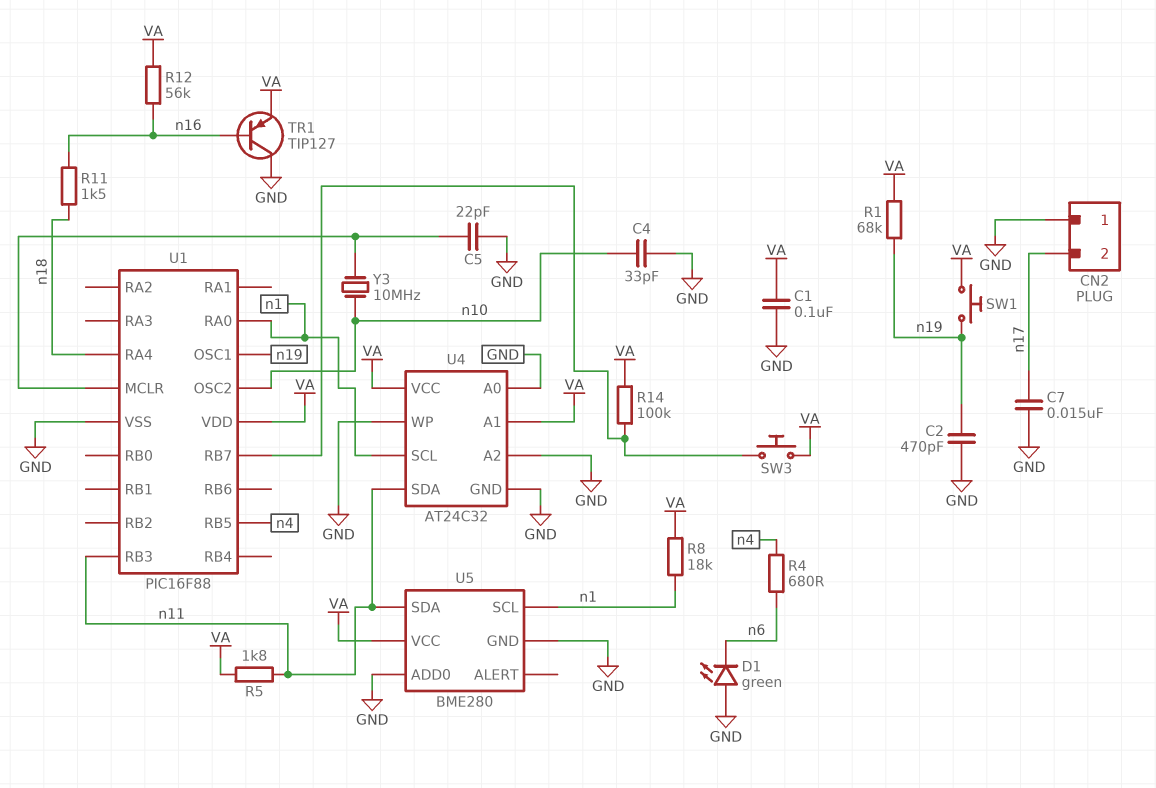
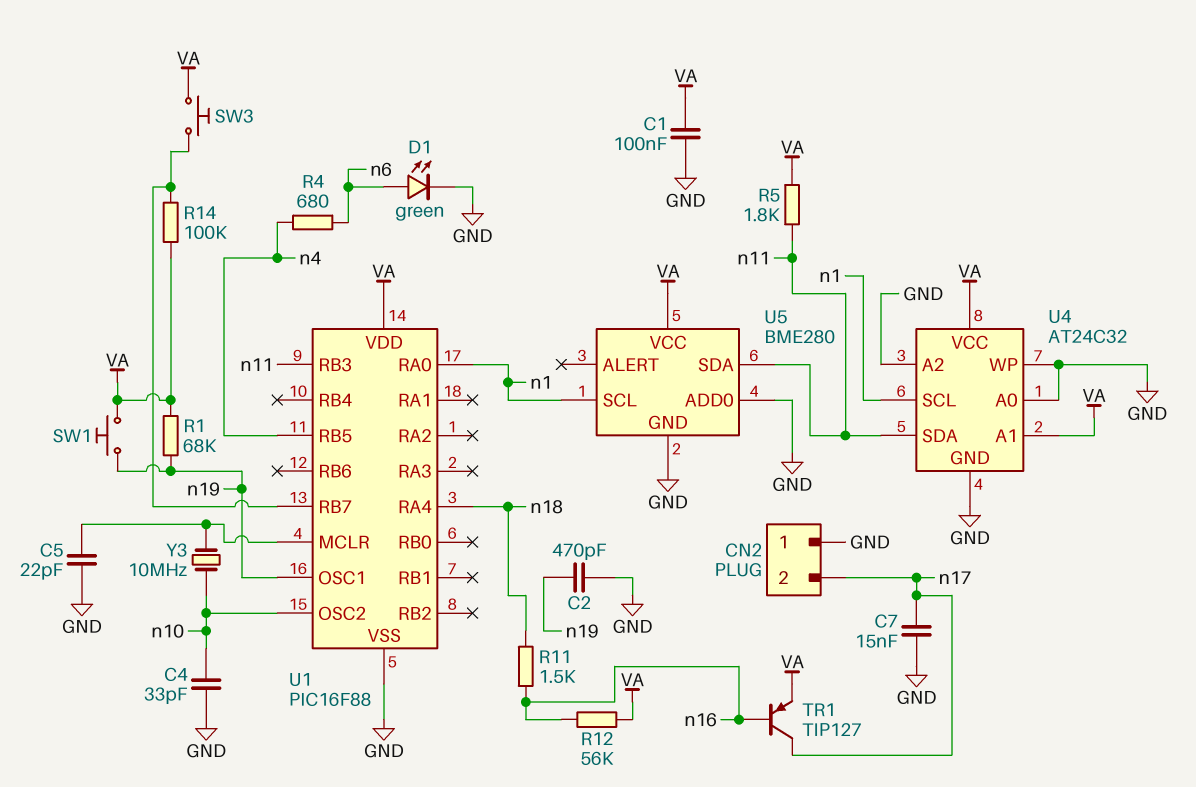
D1: LED green (A GND, K n6) -> LED green (A n6, K GND)
R8: 18k (VA, n1) -> none
TR1: PNP TIP127 (B n16, C GND, E VA) -> PNP TIP127 (B n16, C n17, E VA)

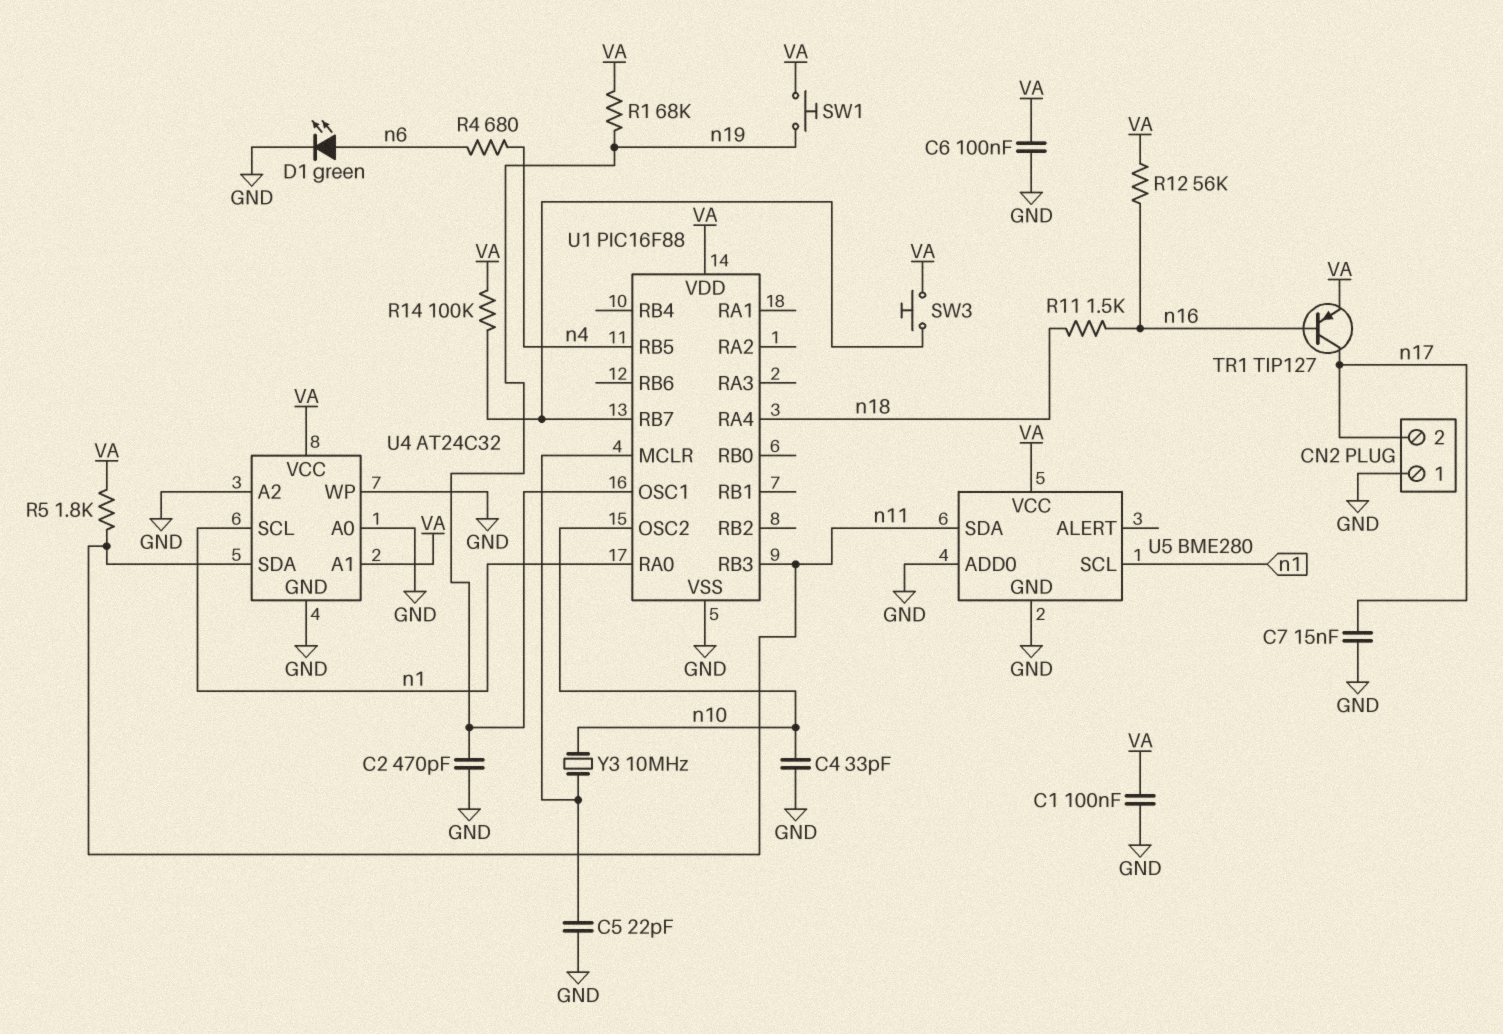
C6: none -> 100nF (GND, VA)

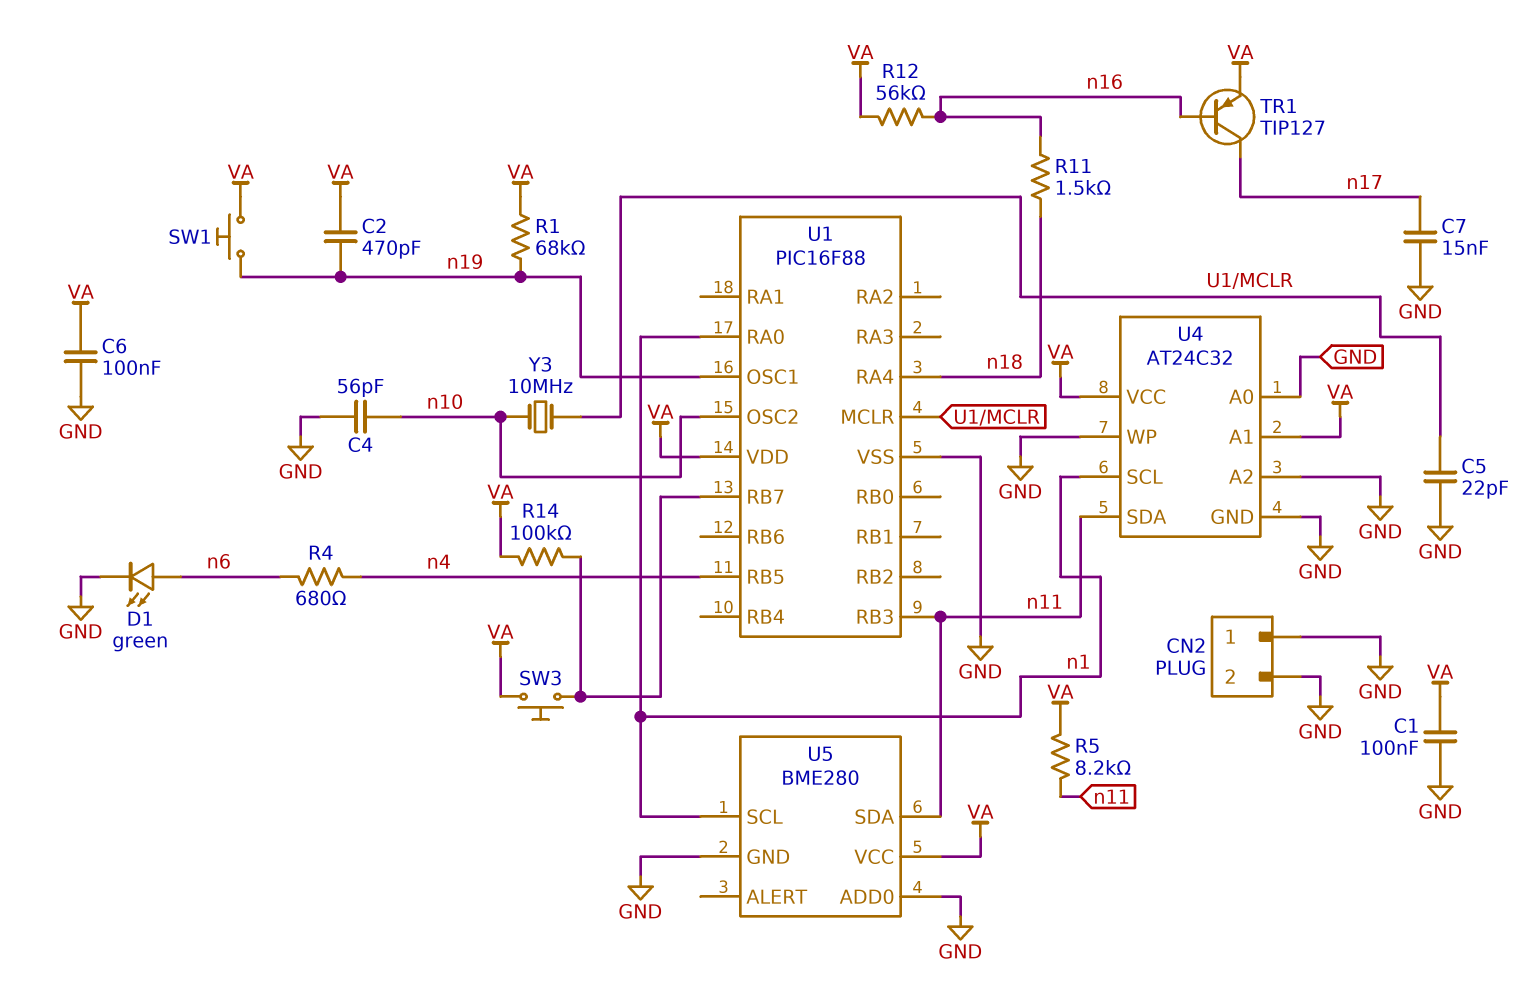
C2: 470pF (GND, n19) -> 470pF (VA, n19)
C4: 33pF (GND, n10) -> 56pF (GND, n10)
CN2 pin 2: n17 -> GND
R5: 1.8k (VA, n11) -> 8.2k (VA, n11)

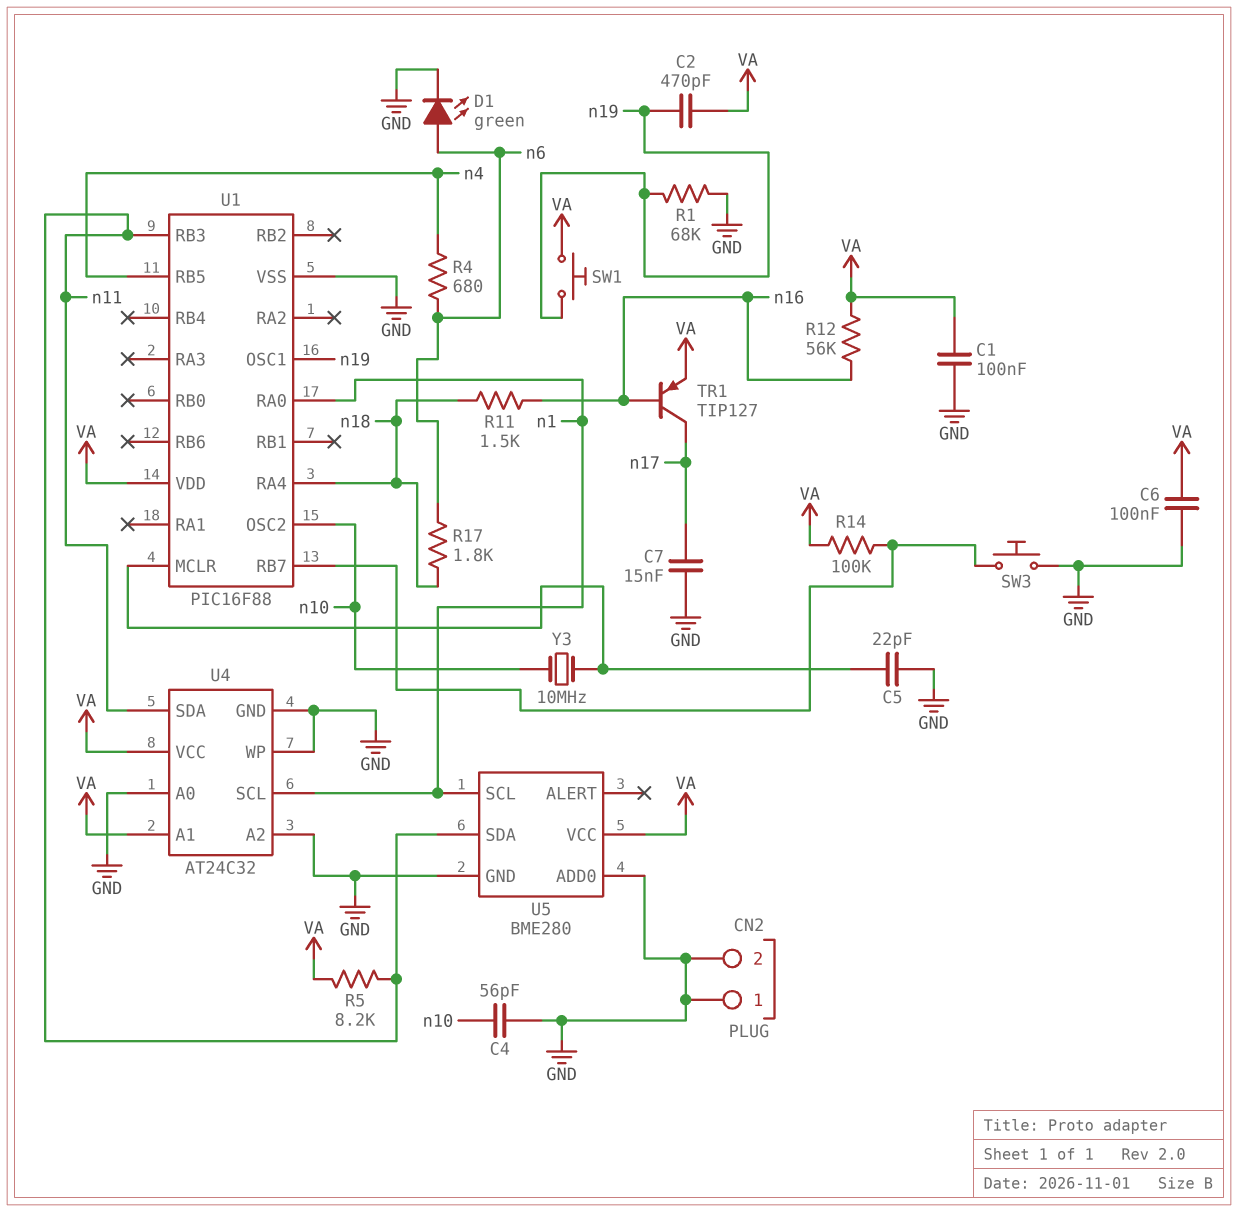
R1: 68k (VA, n19) -> 68k (GND, n19)
R17: none -> 1.8k (n6, n18)
SW3: button (U1/RB7, VA) -> button (GND, U1/RB7)

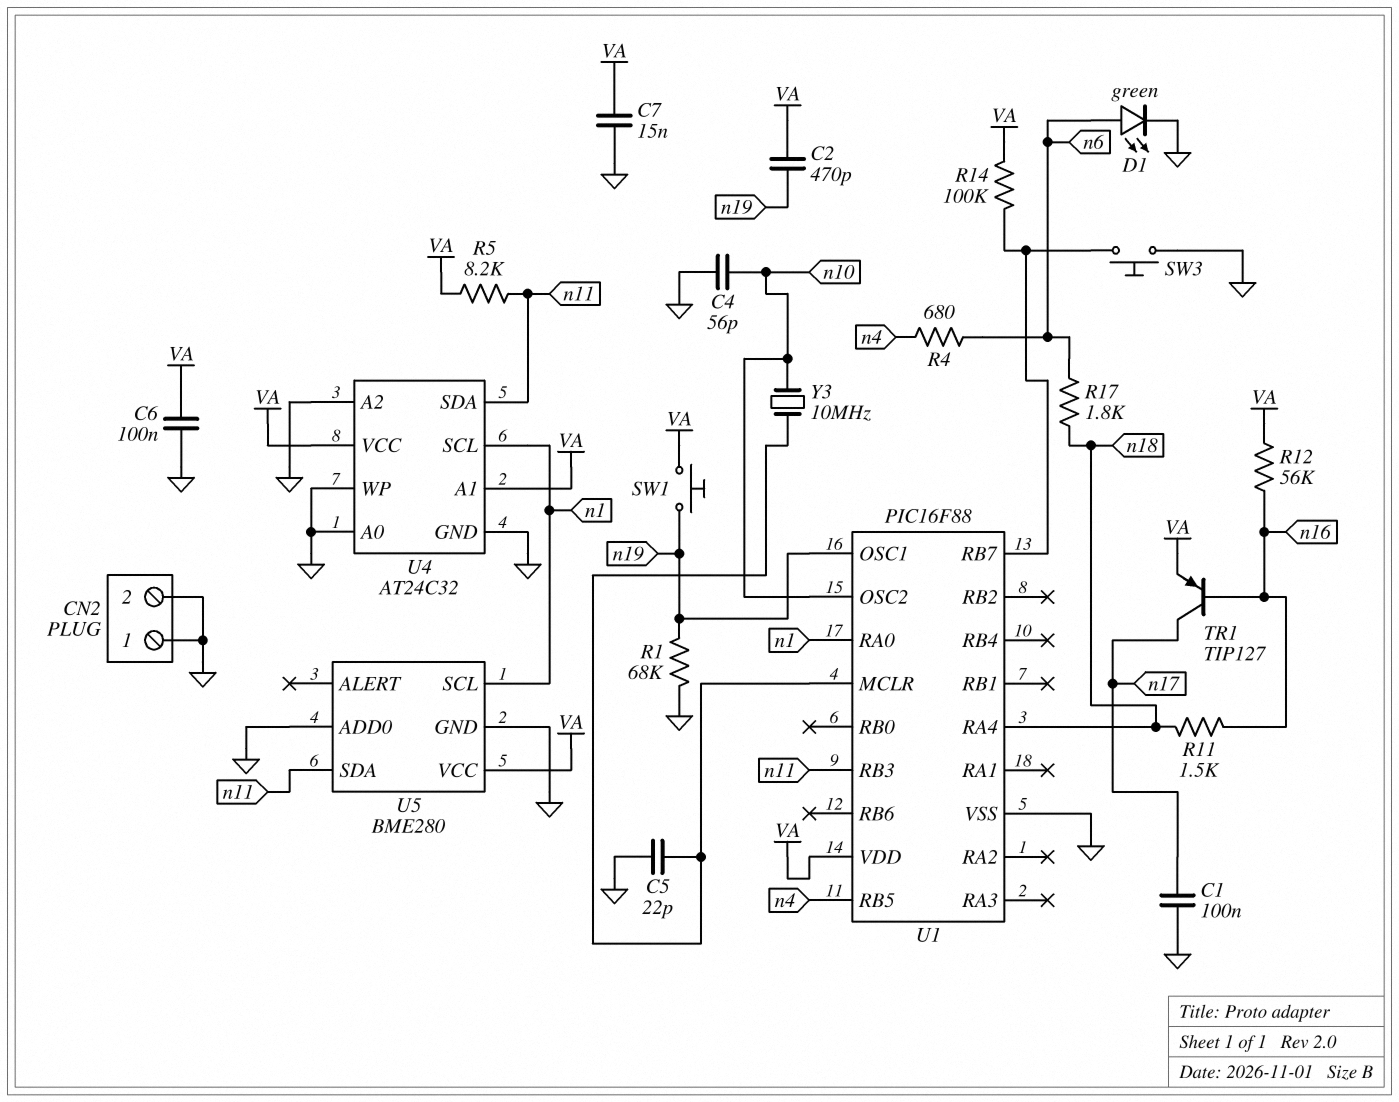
C1: 100nF (GND, VA) -> 100nF (GND, n17)
C7: 15nF (GND, n17) -> 15nF (GND, VA)

